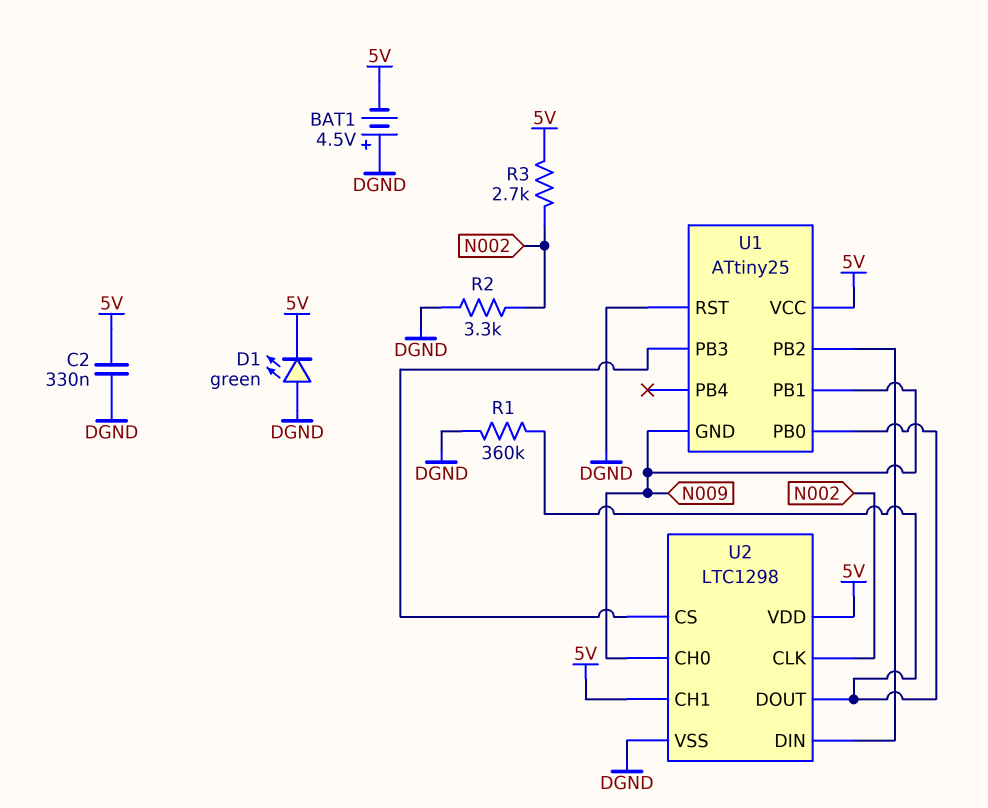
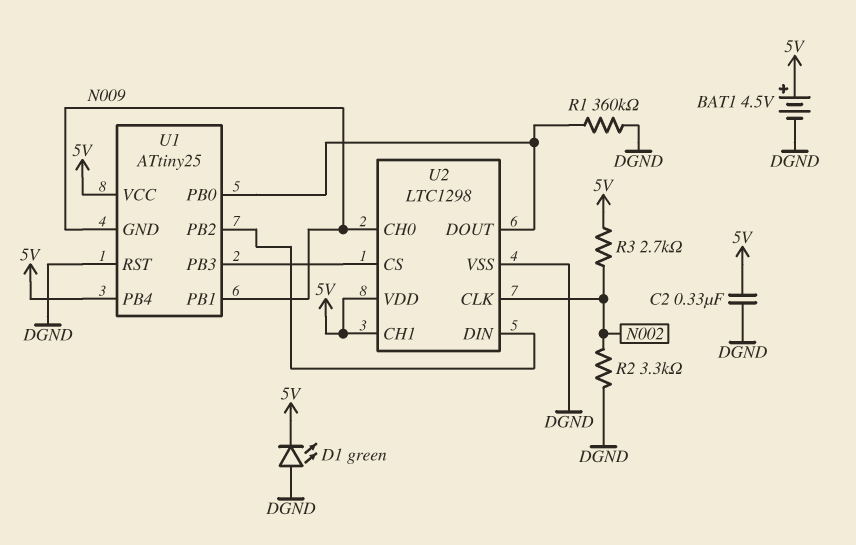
BAT1: 4.5V (plus DGND, minus 5V) -> 4.5V (plus 5V, minus DGND)
U1 pin PB4: none -> 5V

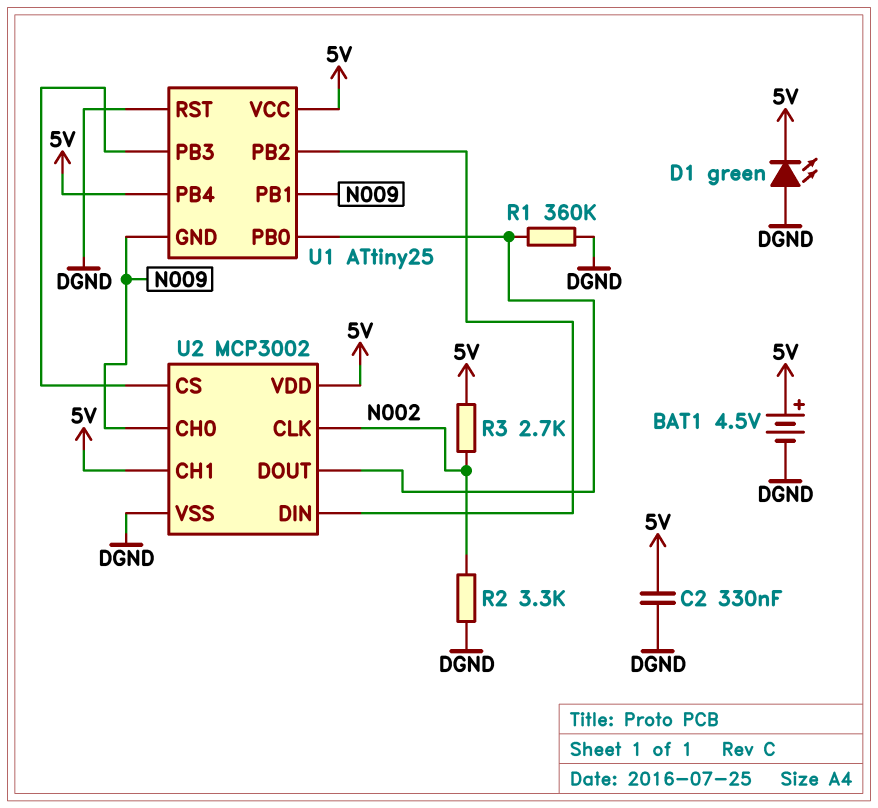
U2: LTC1298 -> MCP3002

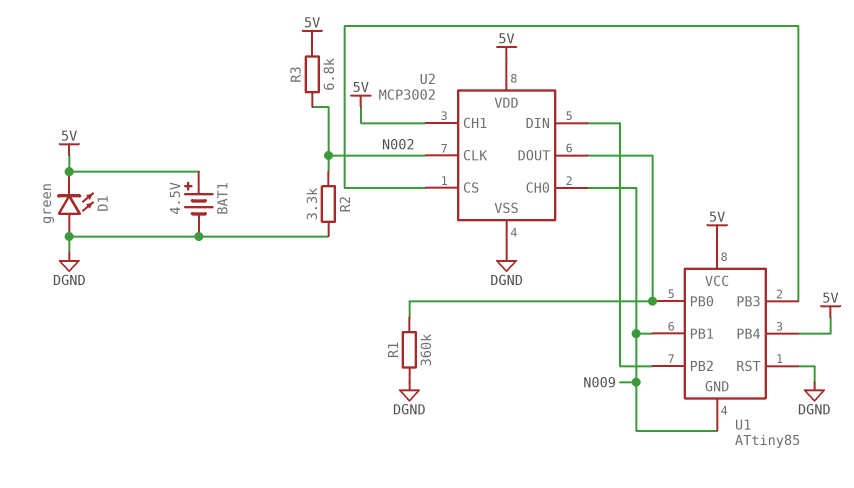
C2: 330nF (5V, DGND) -> none
R3: 2.7k (5V, N002) -> 6.8k (5V, N002)
U1: ATtiny25 -> ATtiny85

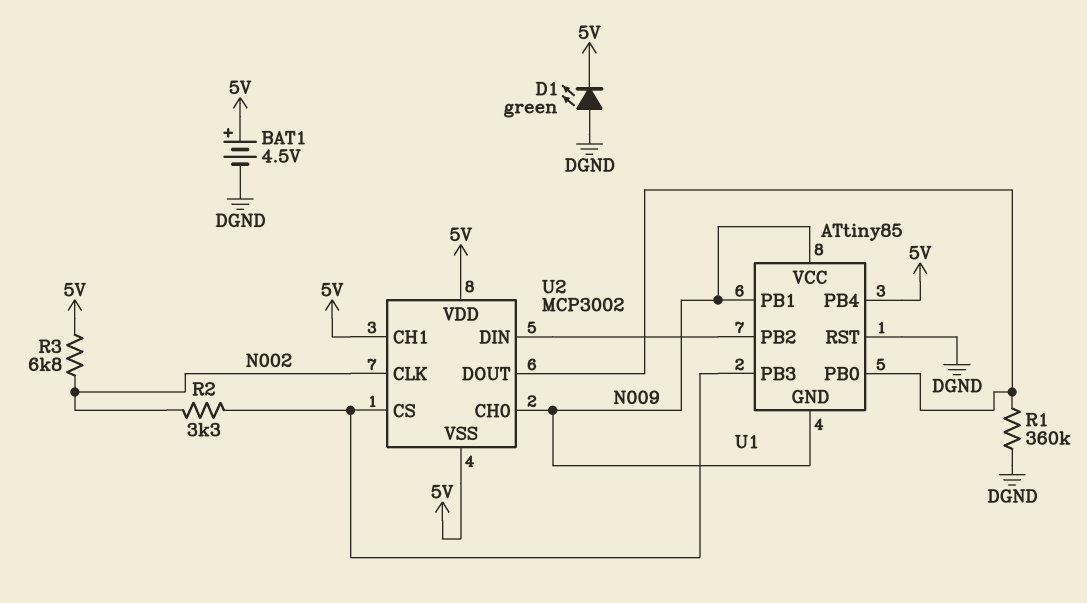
R2: 3.3k (DGND, N002) -> 3.3k (N002, U1/PB3)
U1 pin VCC: 5V -> N009
U2 pin VSS: DGND -> 5V

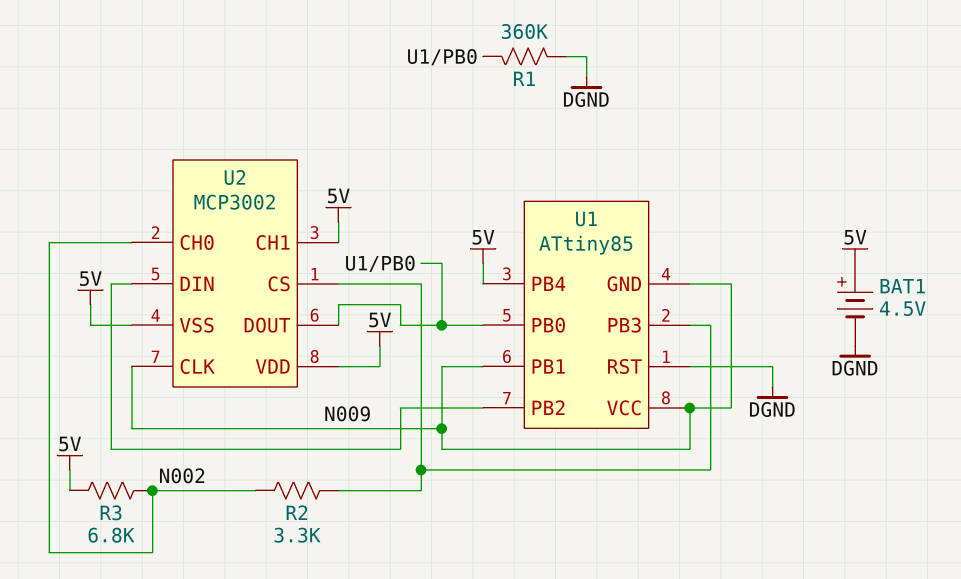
D1: LED green (A DGND, K 5V) -> none
U2 pin CH0: N009 -> N002
U2 pin CLK: N002 -> N009

